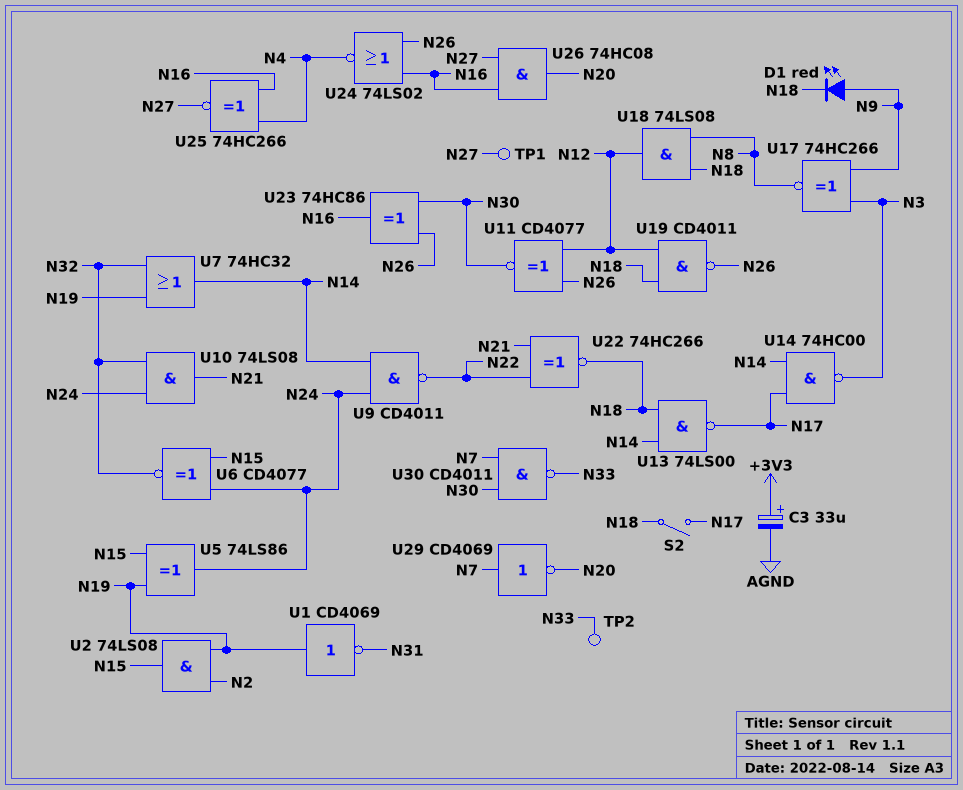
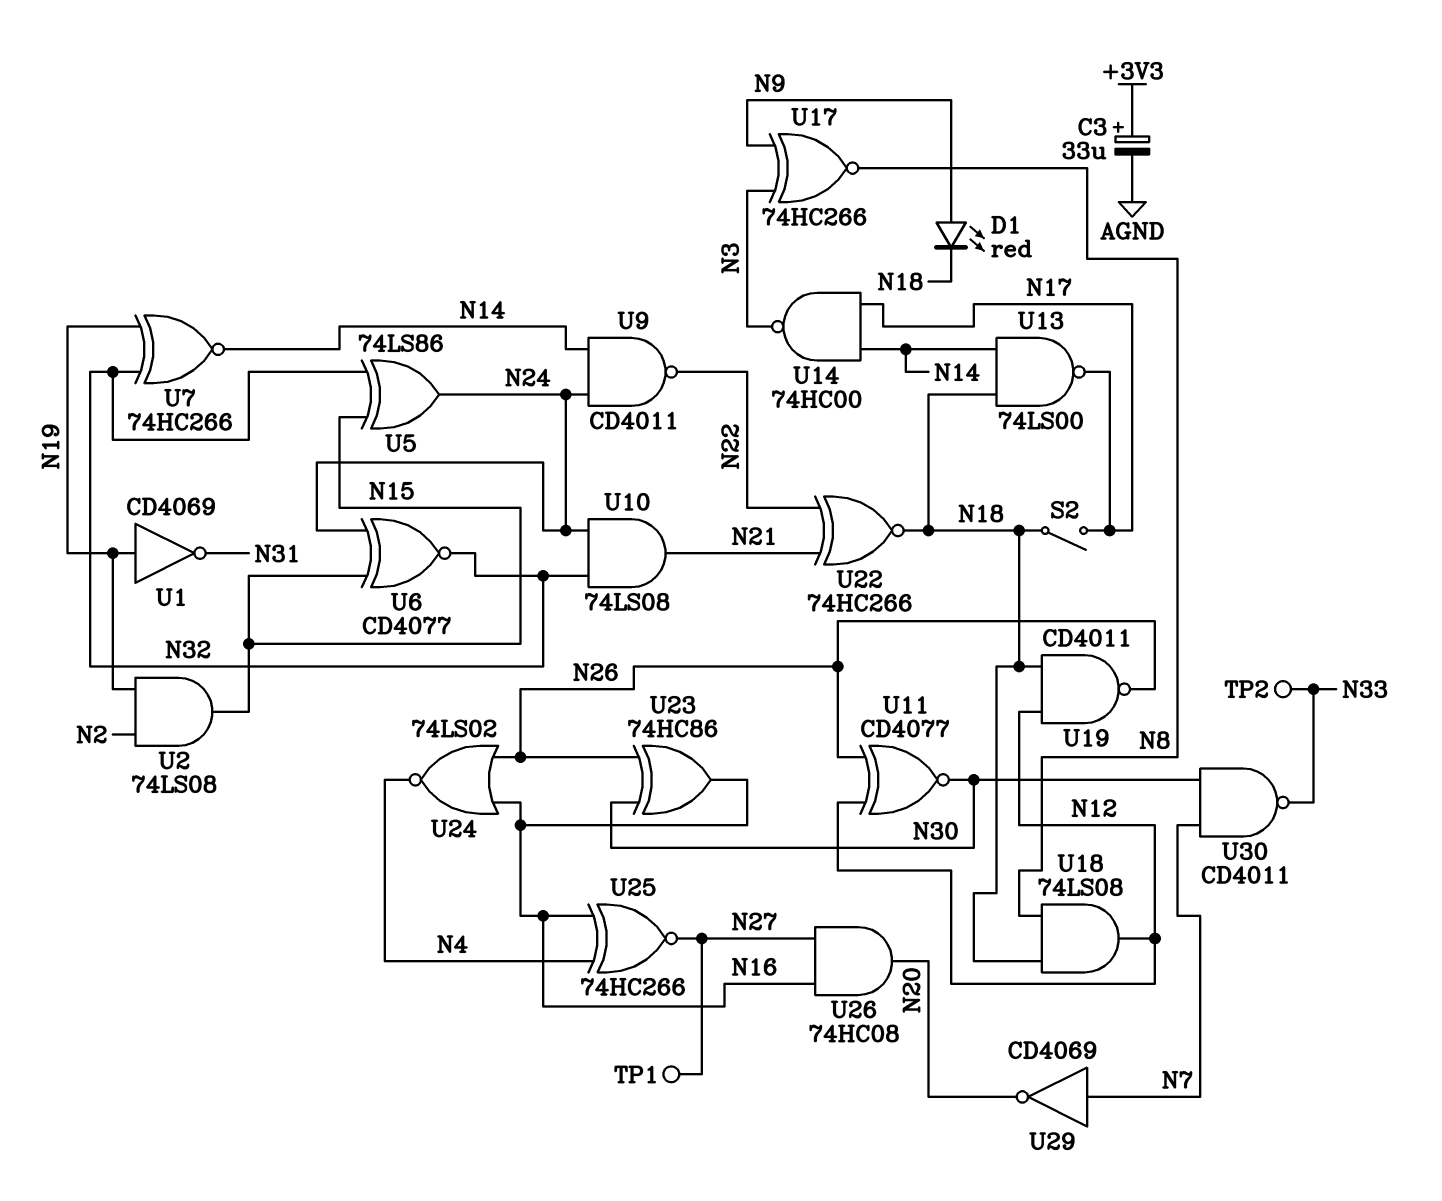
U5: XOR 74LS86 (in N15, in N19, out N24) -> XOR 74LS86 (in N15, in N32, out N24)
U7: OR 74HC32 (in N19, in N32, out N14) -> XNOR 74HC266 (in N19, in N32, out N14)

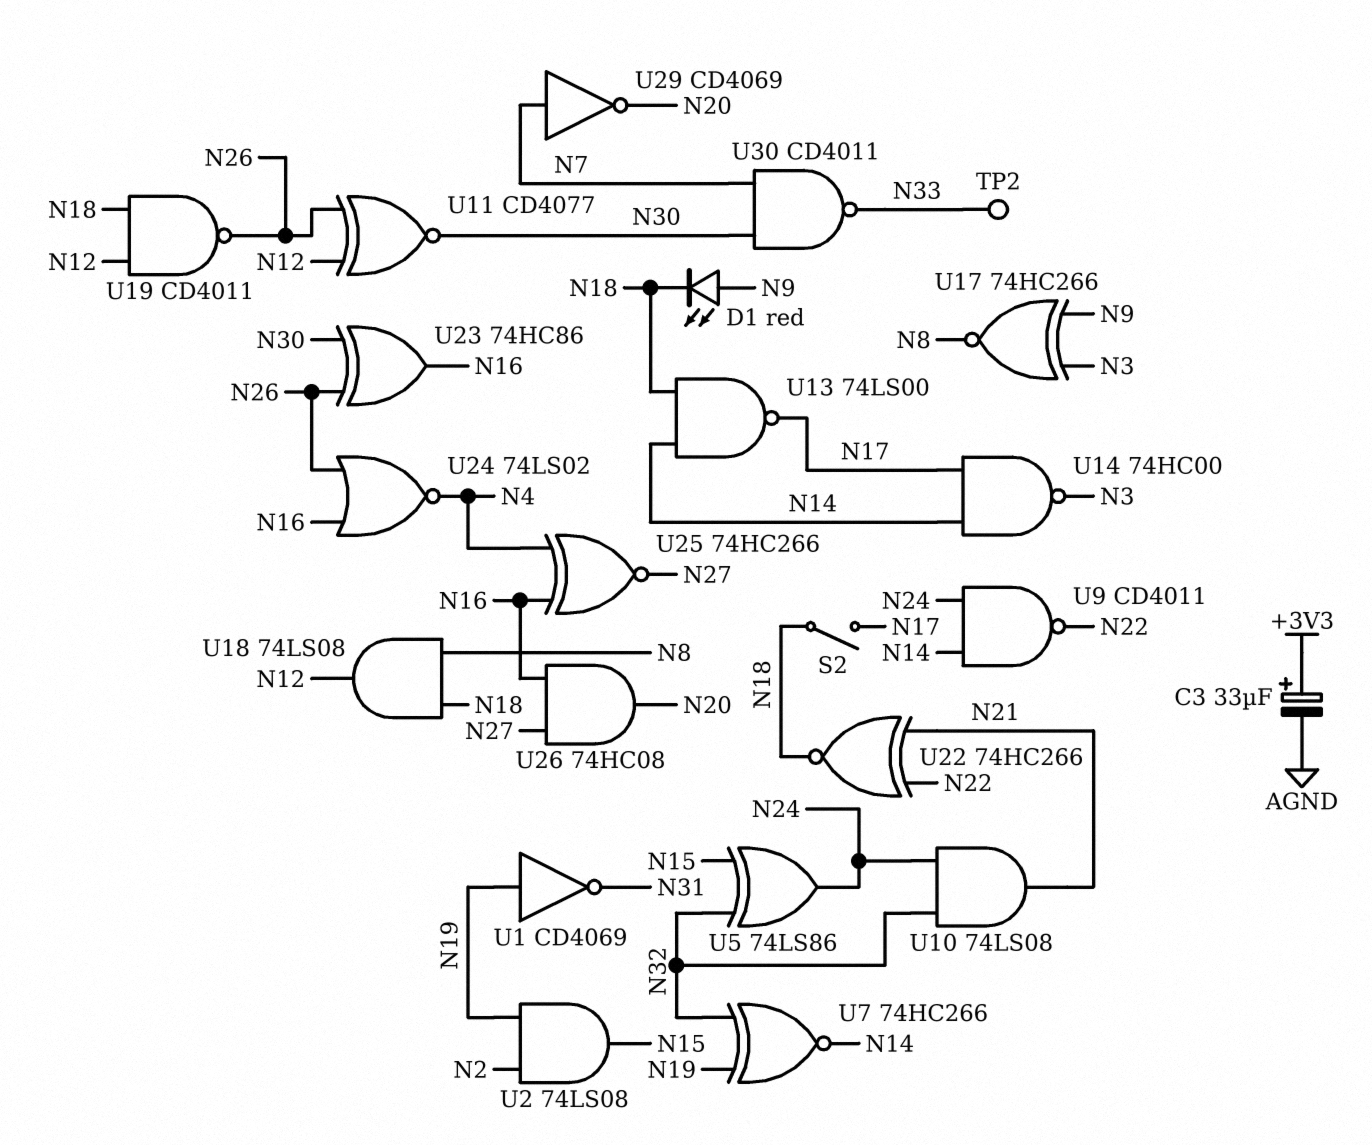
TP1: test point (N27) -> none
U6: XNOR CD4077 (in N15, in N24, out N32) -> none

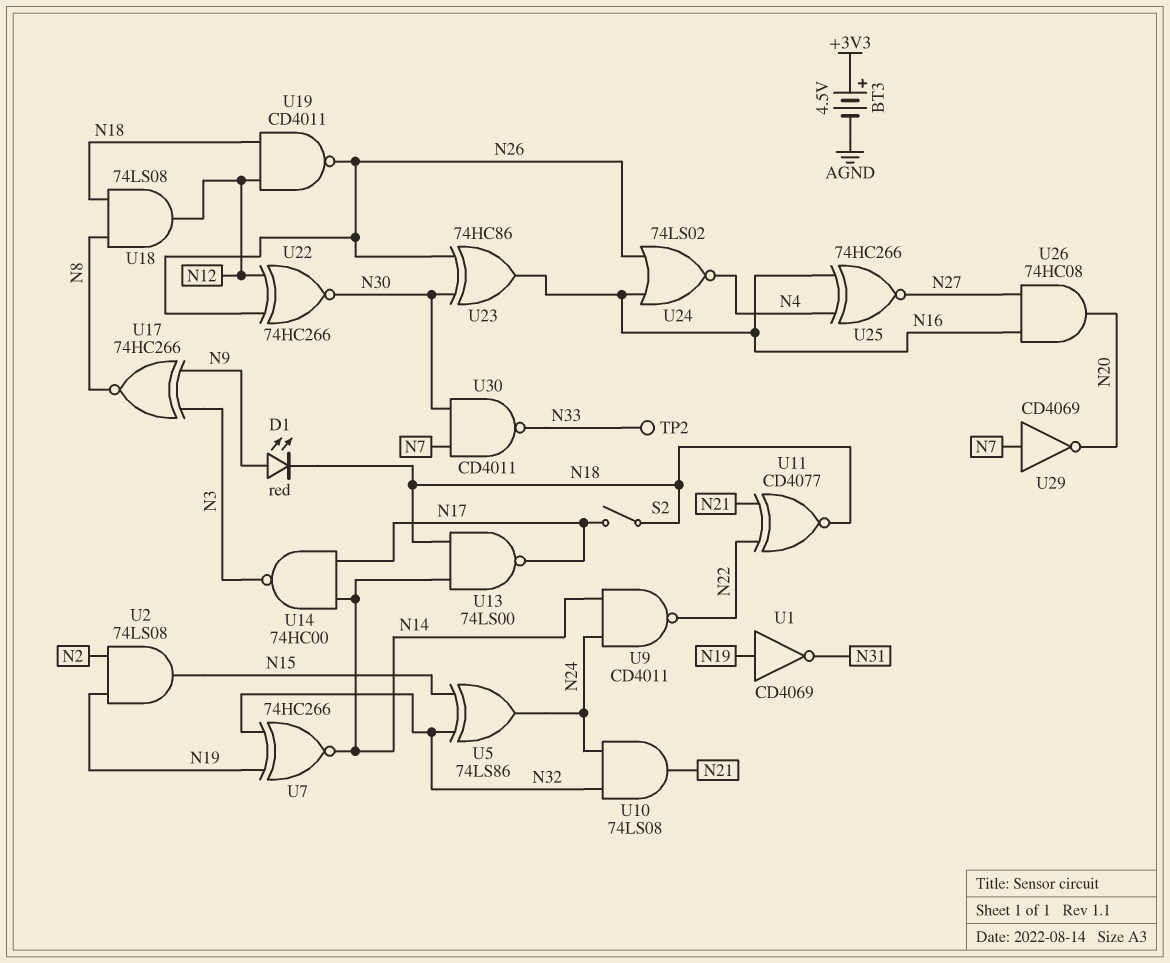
BT3: none -> 4.5V (plus +3V3, minus AGND)
C3: 33uF (plus +3V3, minus AGND) -> none
U11: XNOR CD4077 (in N12, in N26, out N30) -> XNOR CD4077 (in N21, in N22, out N18)
U22: XNOR 74HC266 (in N21, in N22, out N18) -> XNOR 74HC266 (in N12, in N26, out N30)

